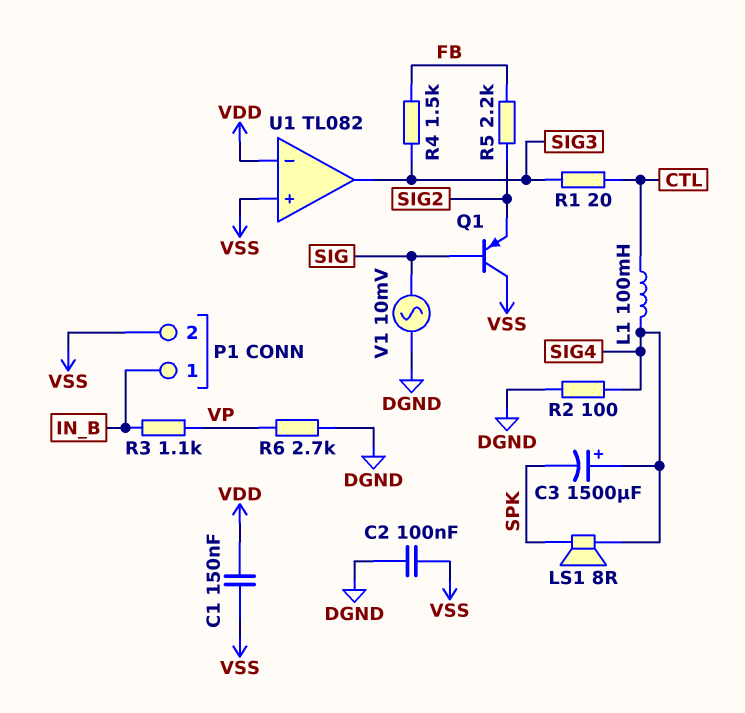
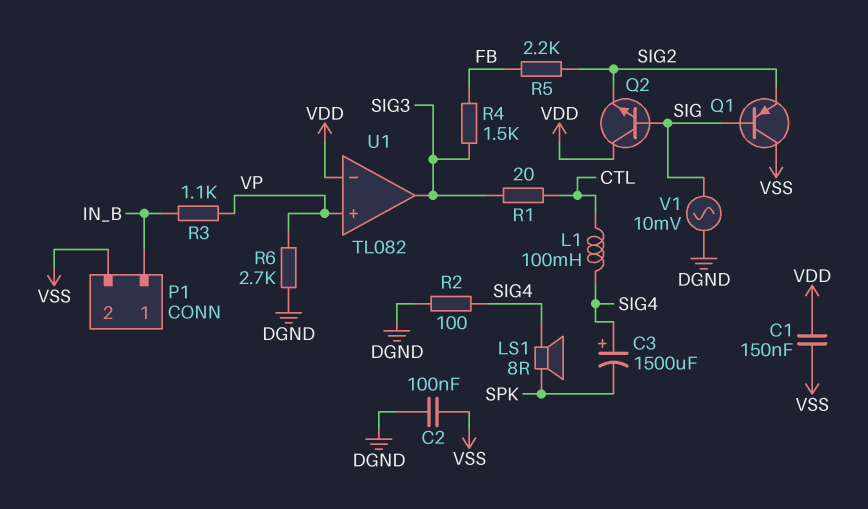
Q2: none -> NPN (B SIG, C VDD, E SIG2)
U1 pin in+: VSS -> VP

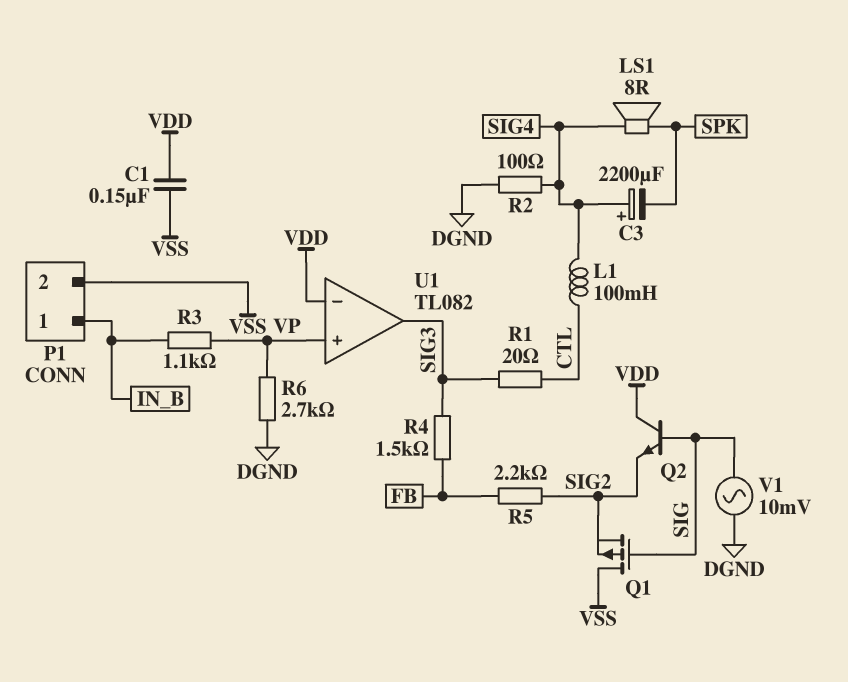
C2: 100nF (DGND, VSS) -> none
C3: 1500uF (plus SIG4, minus SPK) -> 2200uF (plus SIG4, minus SPK)
Q1: PNP (B SIG, C VSS, E SIG2) -> PMOS (G SIG, D VSS, S SIG2)

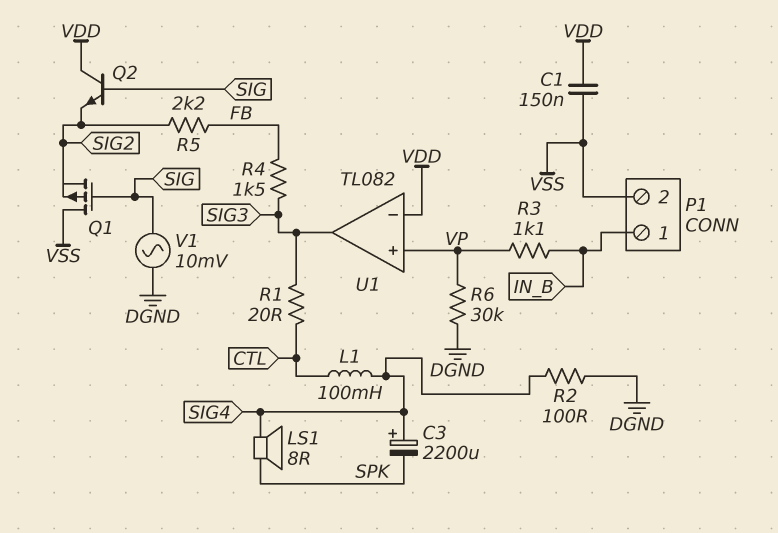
R6: 2.7k (DGND, VP) -> 30k (DGND, VP)

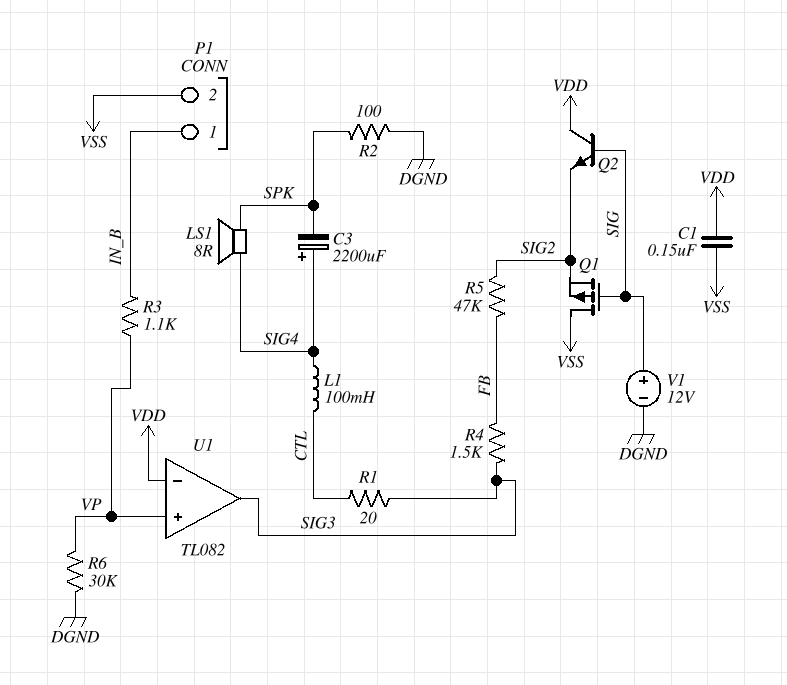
R2: 100 (DGND, SIG4) -> 100 (DGND, SPK)
R5: 2.2k (FB, SIG2) -> 47k (FB, SIG2)
V1: AC 10mV (DGND, SIG) -> 12V (plus SIG, minus DGND)

